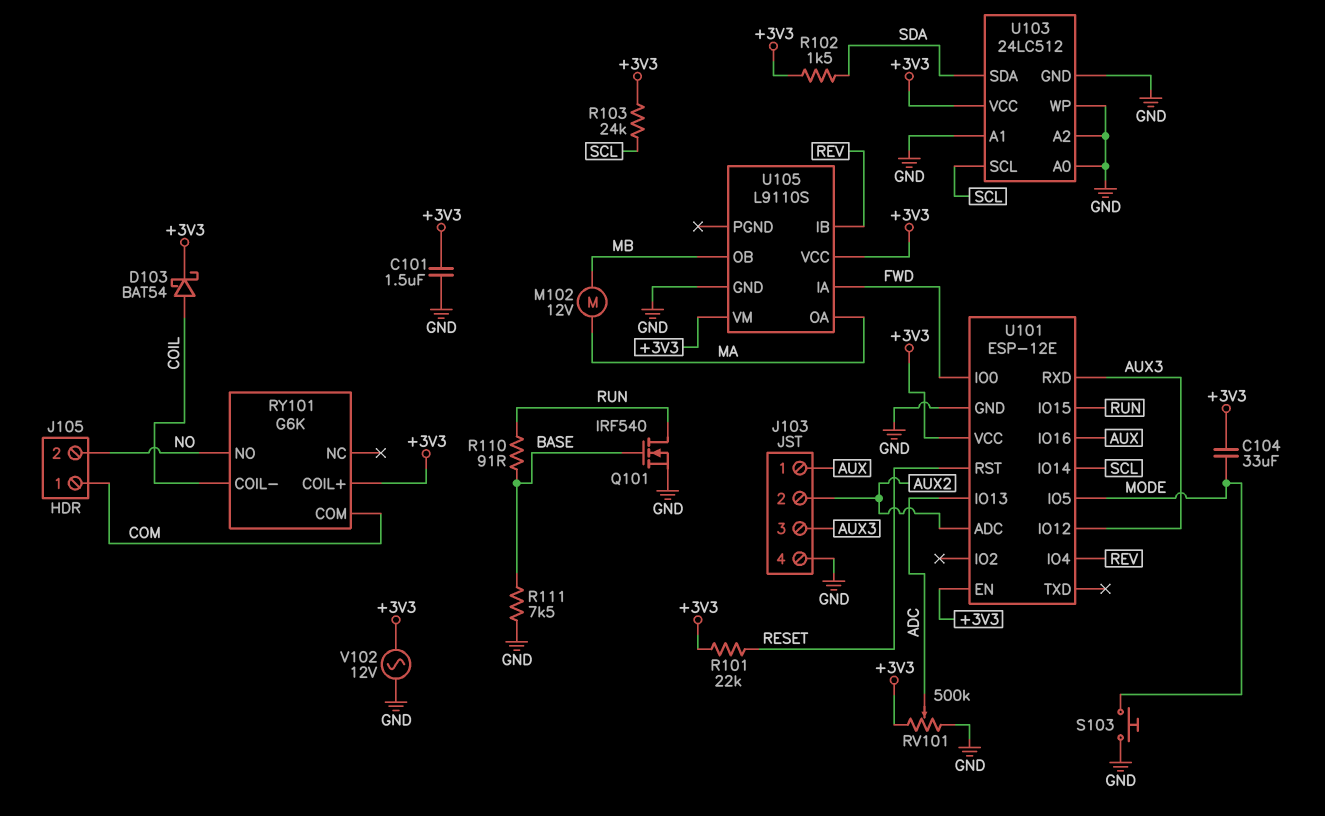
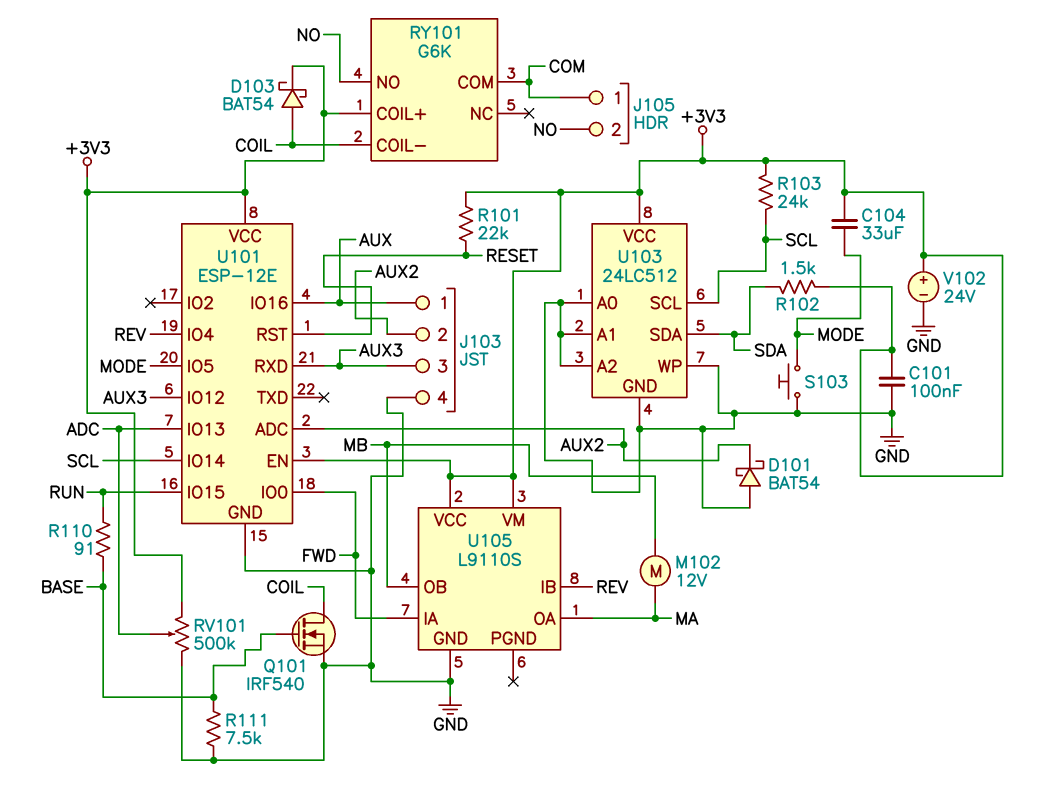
C101: 1.5uF (+3V3, GND) -> 100nF (+3V3, GND)
D101: none -> schottky BAT54 (A GND, K AUX2)
Q101: NMOS IRF540 (G BASE, D RUN, S GND) -> NMOS IRF540 (G BASE, D COIL, S GND)
V102: AC 12V (+3V3, GND) -> 24V (plus +3V3, minus GND)

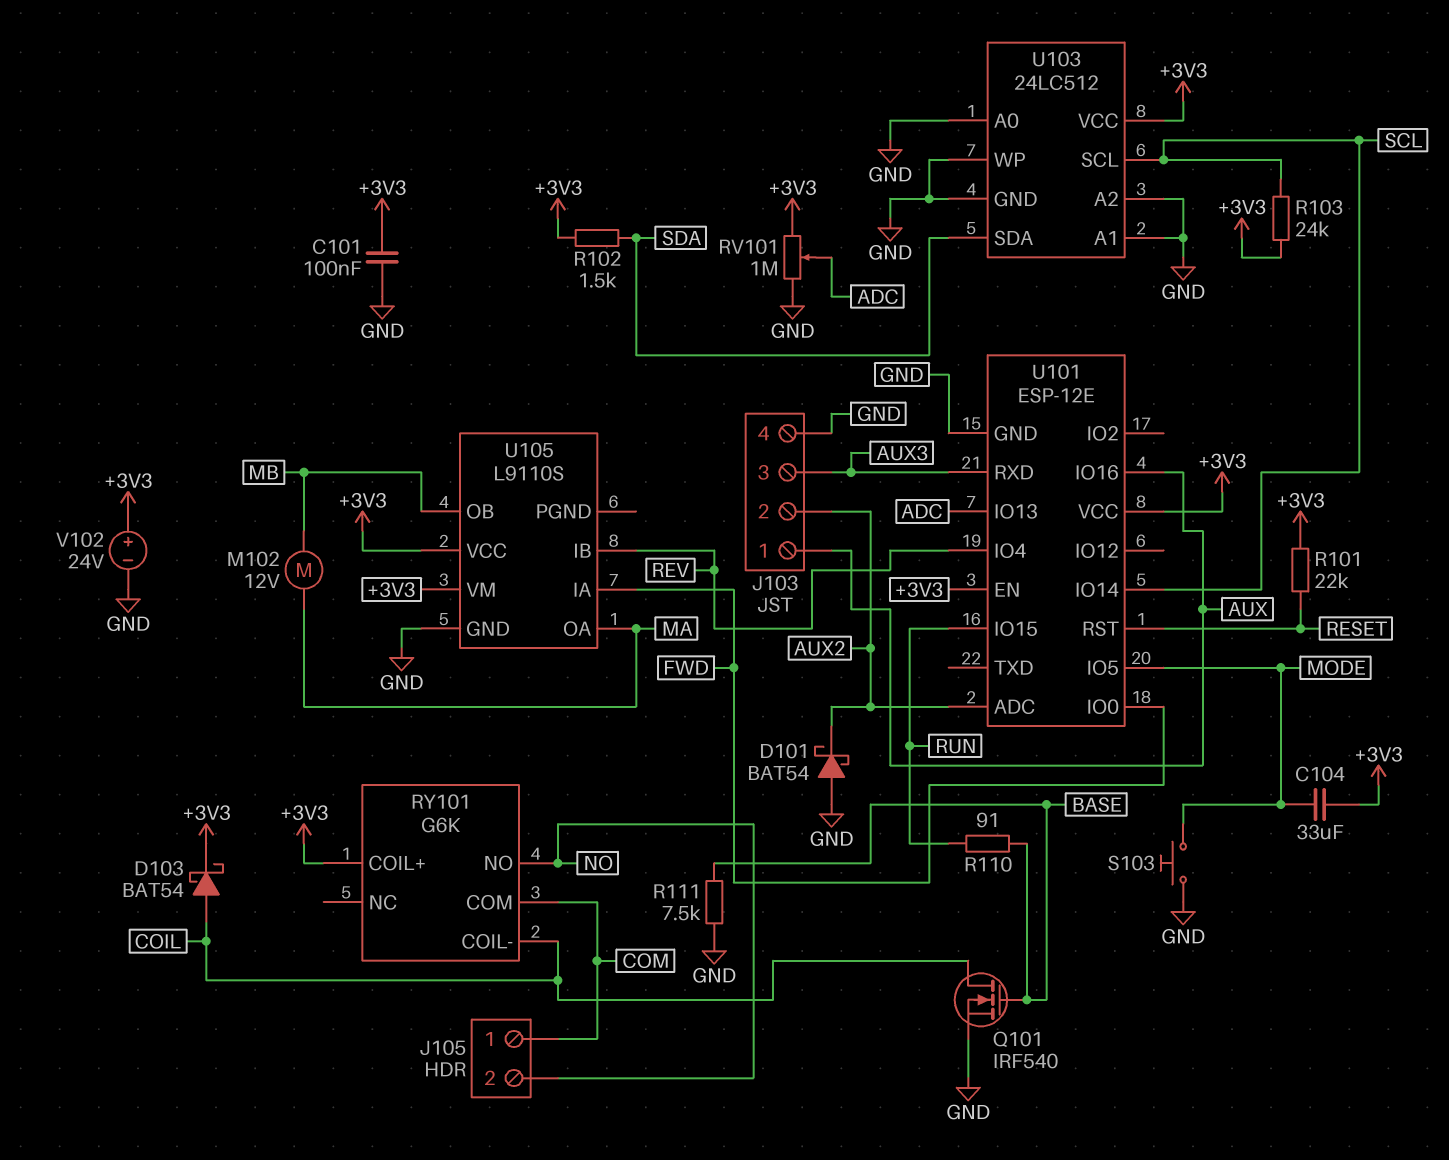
RV101: 500k (+3V3, GND, wiper ADC) -> 1M (+3V3, GND, wiper ADC)
U101 pin IO12: AUX3 -> none

